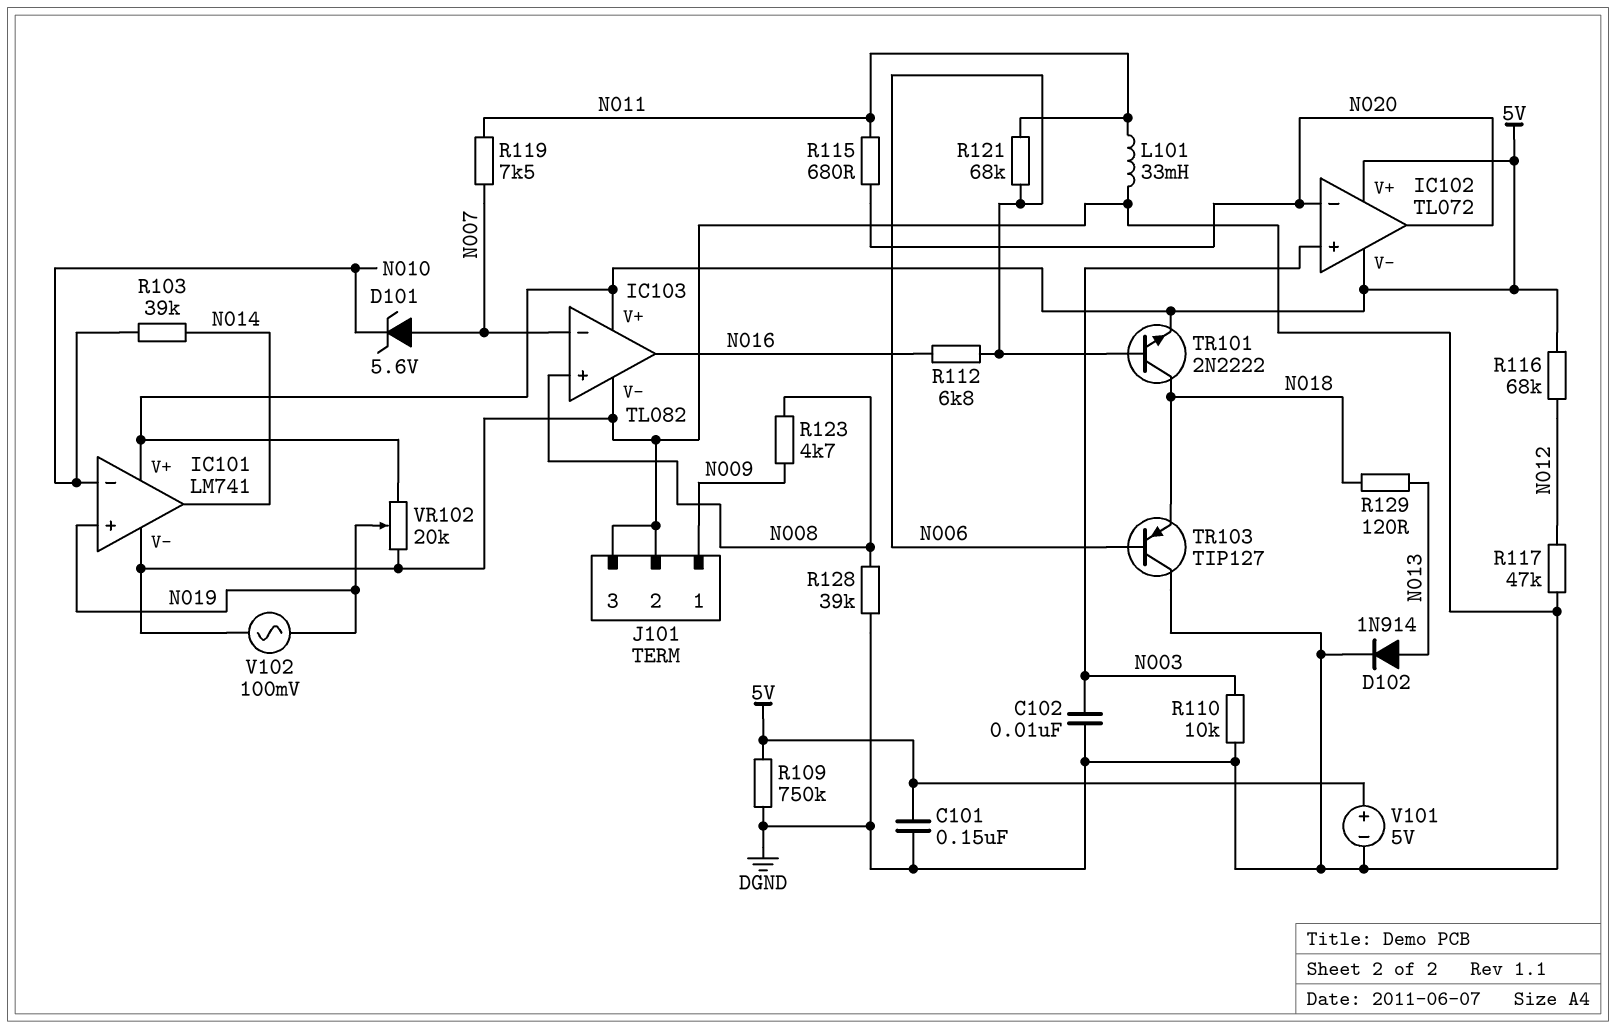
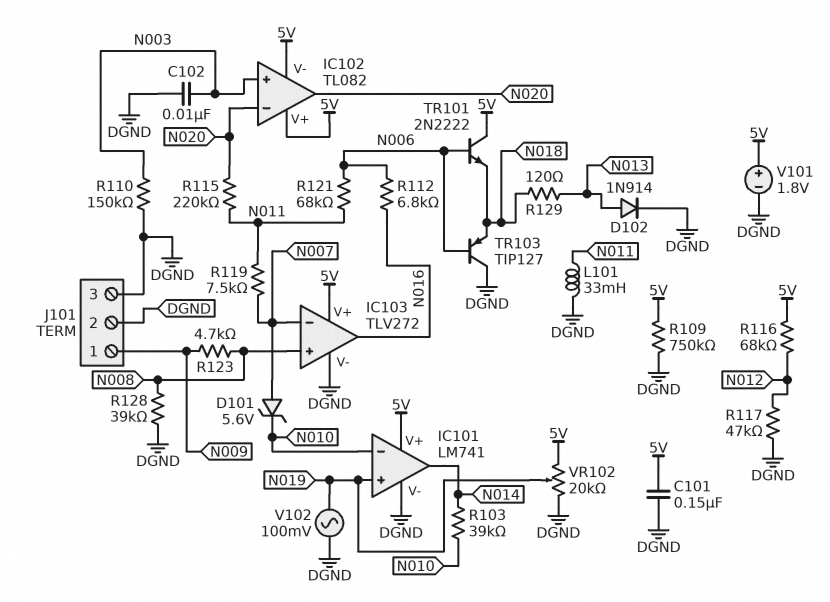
IC102: TL072 -> TL082
IC103: TL082 -> TLV272
R110: 10k (DGND, N003) -> 150k (DGND, N003)
R115: 680 (N011, N020) -> 220k (N011, N020)
TR101: NPN 2N2222 (B N006, C N018, E 5V) -> NPN 2N2222 (B N006, C 5V, E N018)
V101: 5V (plus 5V, minus DGND) -> 1.8V (plus 5V, minus DGND)

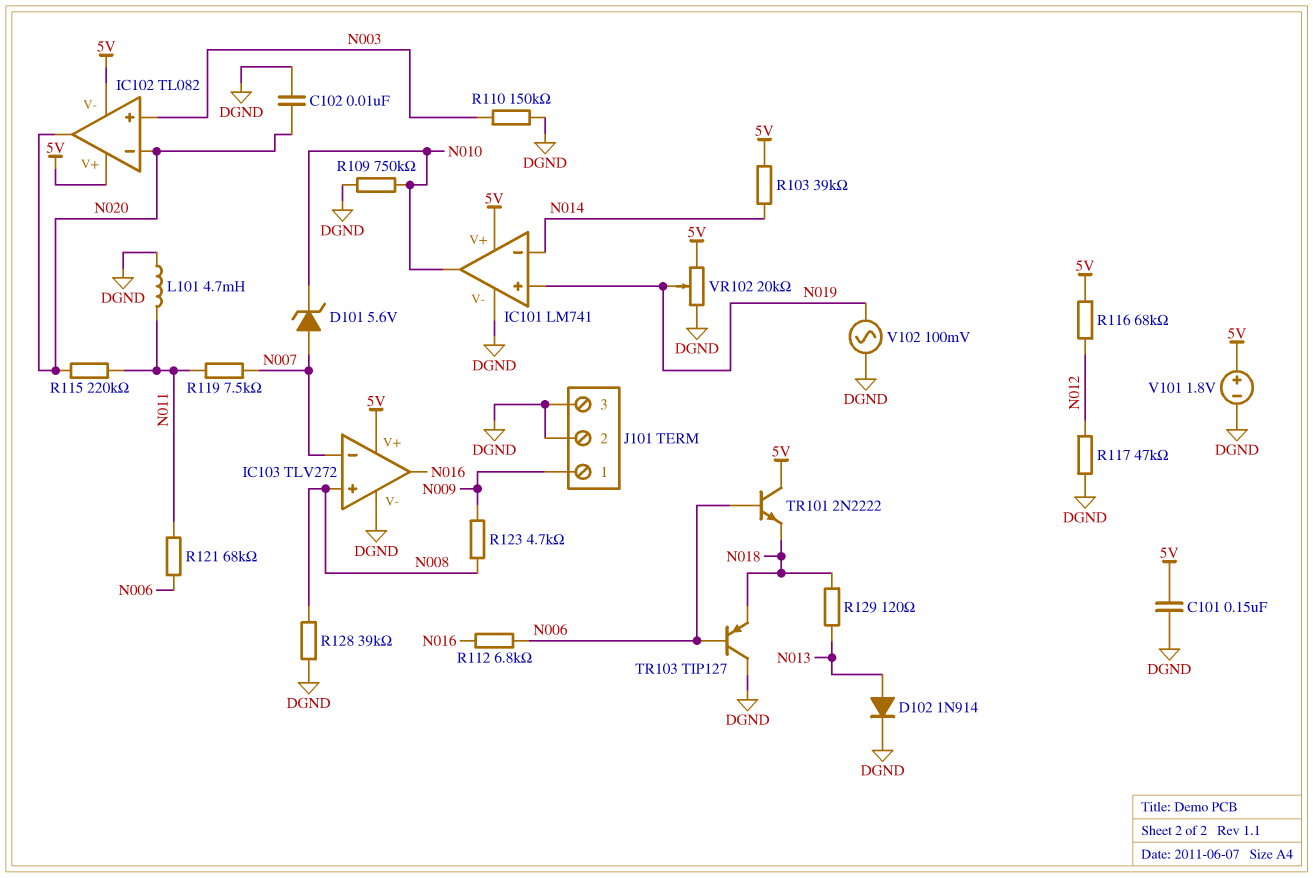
C102: 10nF (DGND, N003) -> 10nF (DGND, N020)
IC101 pin in-: N010 -> N014
IC101 pin out: N014 -> N010
L101: 33mH (DGND, N011) -> 4.7mH (DGND, N011)
R103: 39k (N010, N014) -> 39k (5V, N014)
R109: 750k (5V, DGND) -> 750k (DGND, N010)

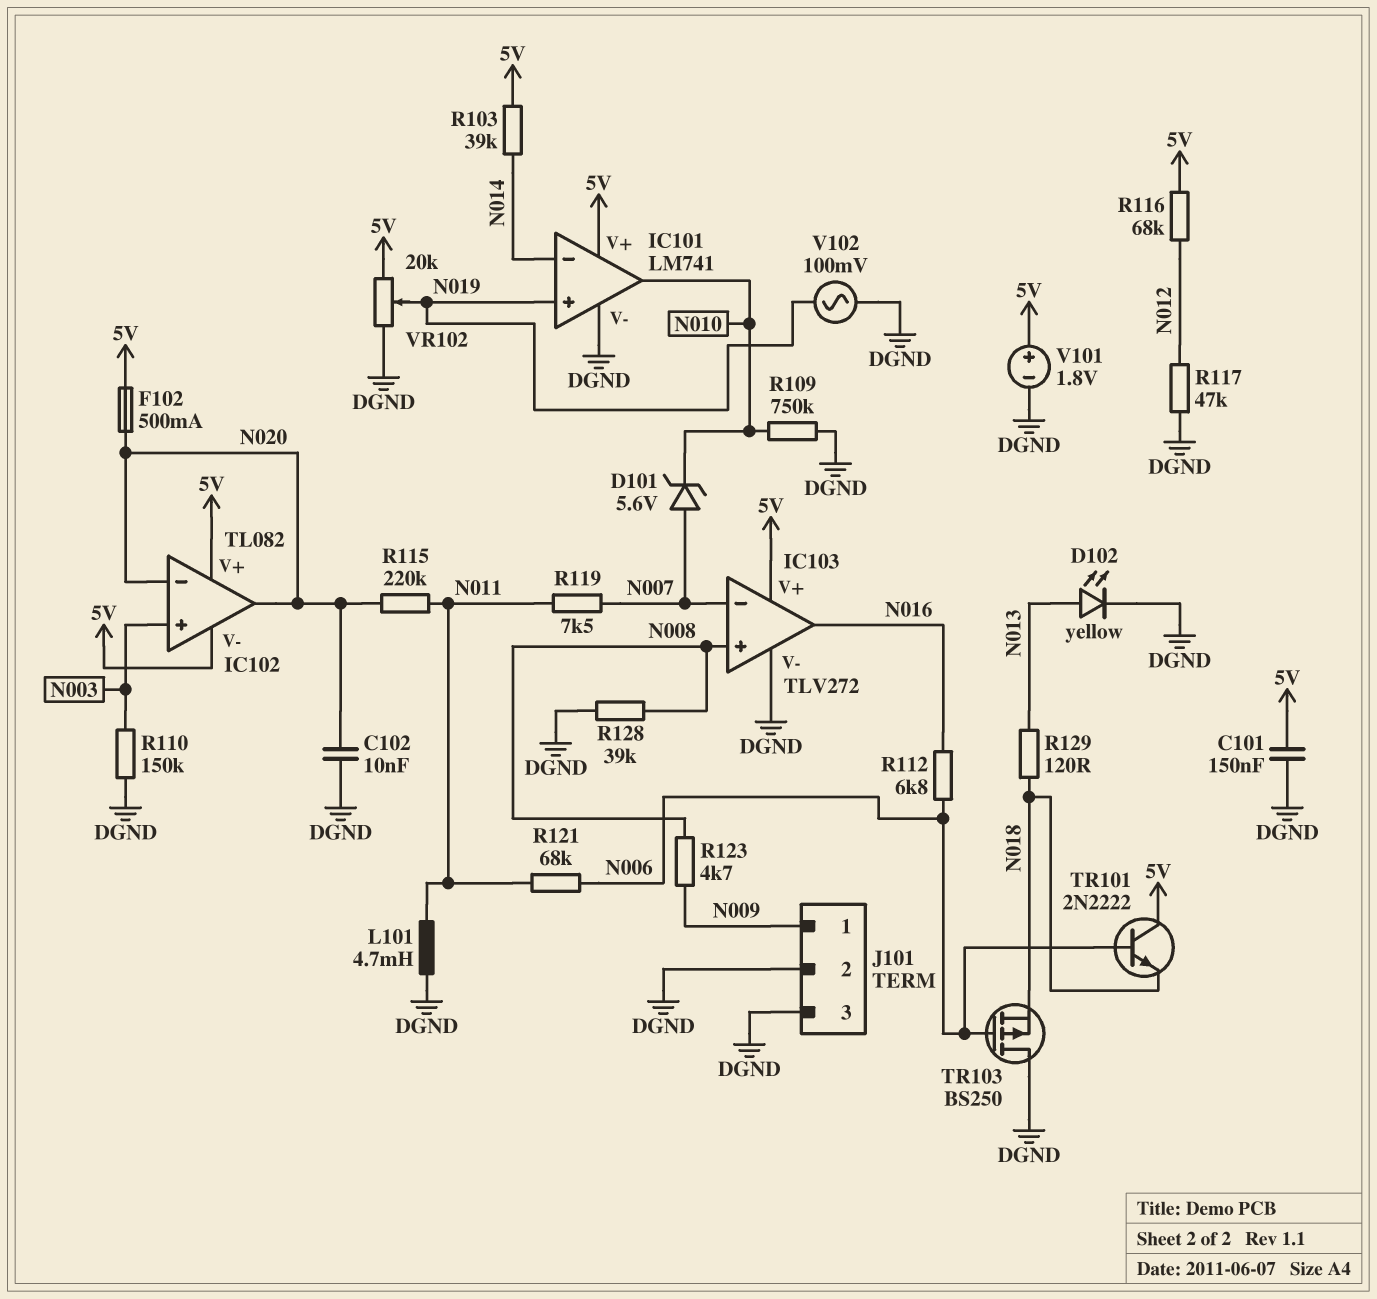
D102: diode 1N914 (A N013, K DGND) -> LED yellow (A N013, K DGND)
F102: none -> 500mA (5V, N020)
TR103: PNP TIP127 (B N006, C DGND, E N018) -> PMOS BS250 (G N006, D DGND, S N018)

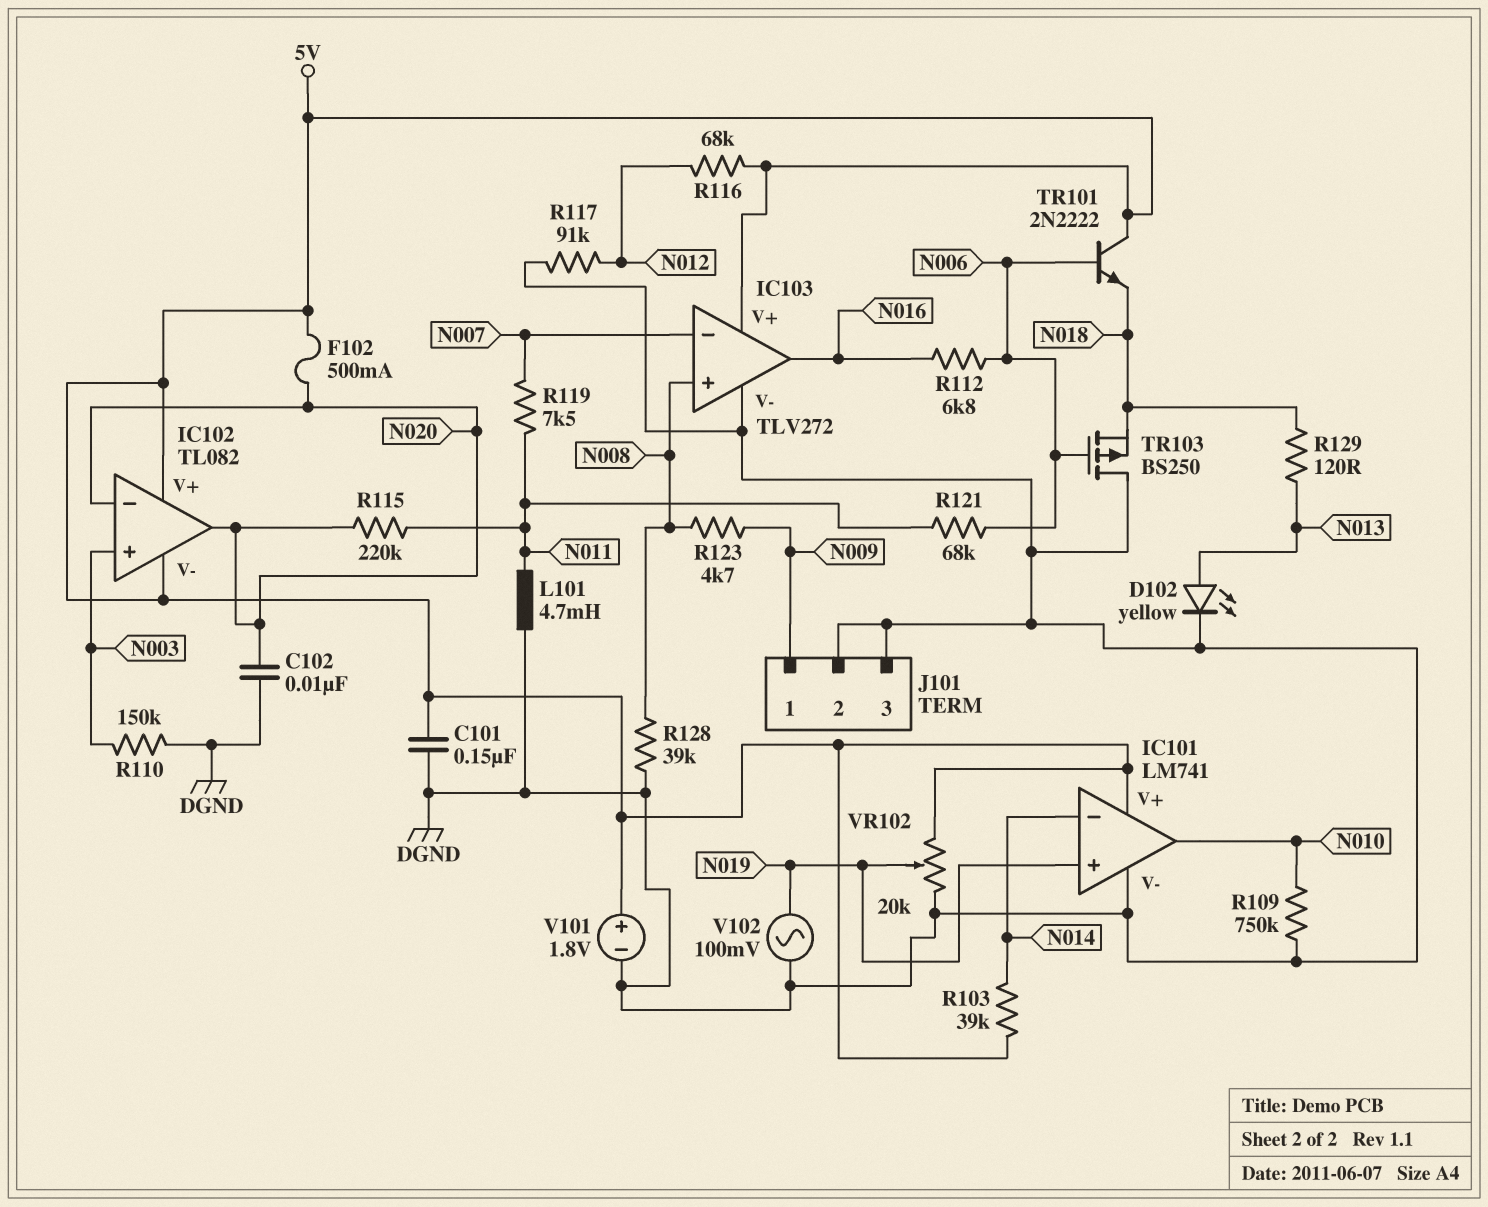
D101: zener 5.6V (A N007, K N010) -> none
R117: 47k (DGND, N012) -> 91k (DGND, N012)

